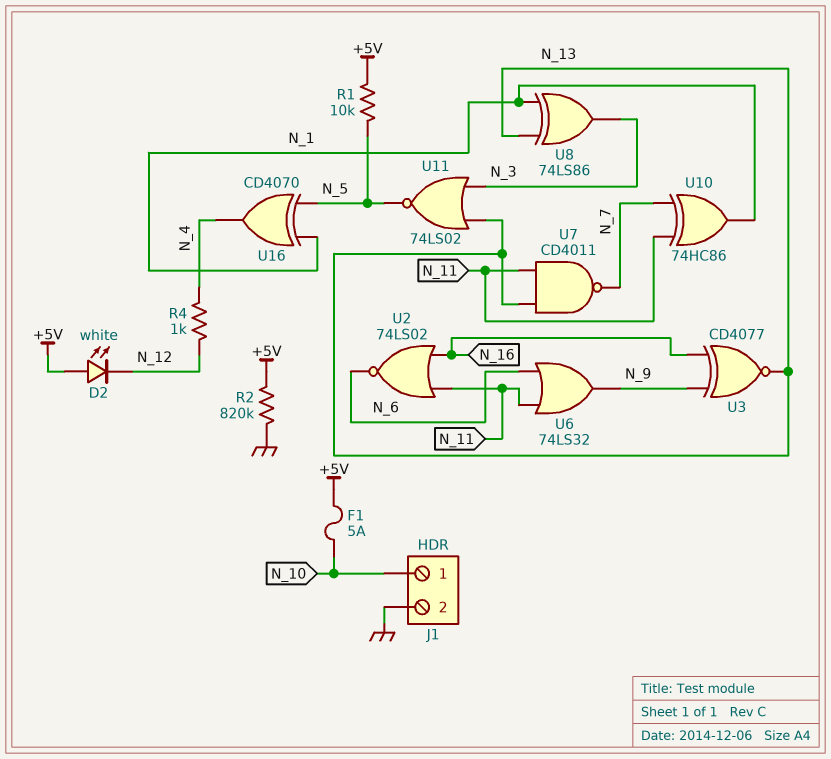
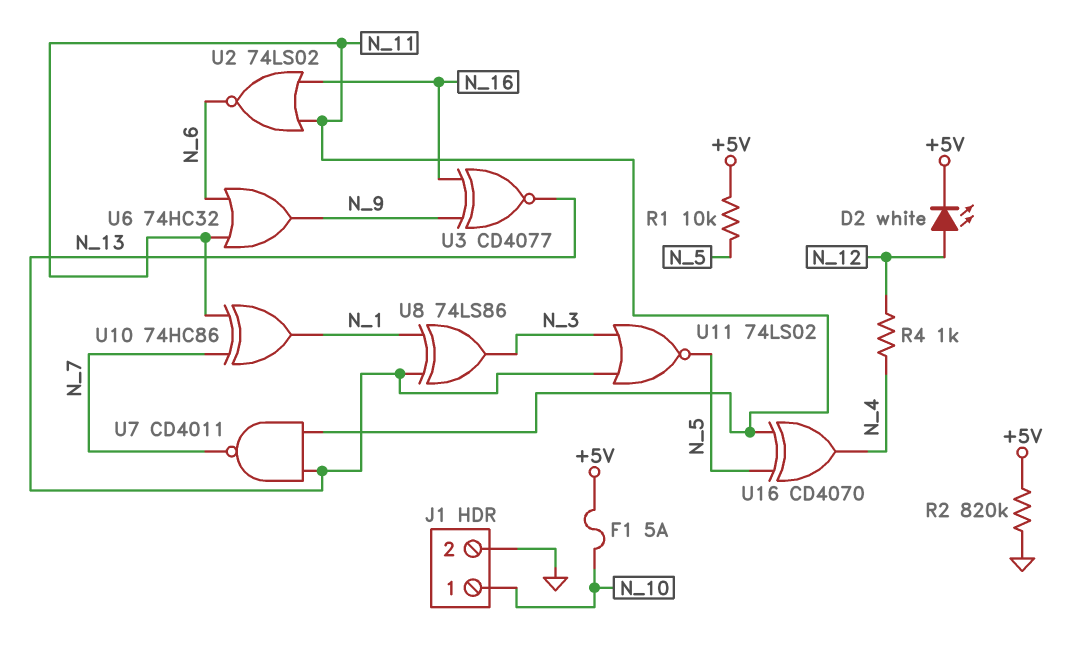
D2: LED white (A +5V, K N_12) -> LED white (A N_12, K +5V)
U6: OR 74LS32 (in N_6, in N_11, out N_9) -> OR 74HC32 (in N_6, in N_11, out N_9)
U16: XOR CD4070 (in N_1, in N_5, out N_4) -> XOR CD4070 (in N_5, in N_11, out N_4)

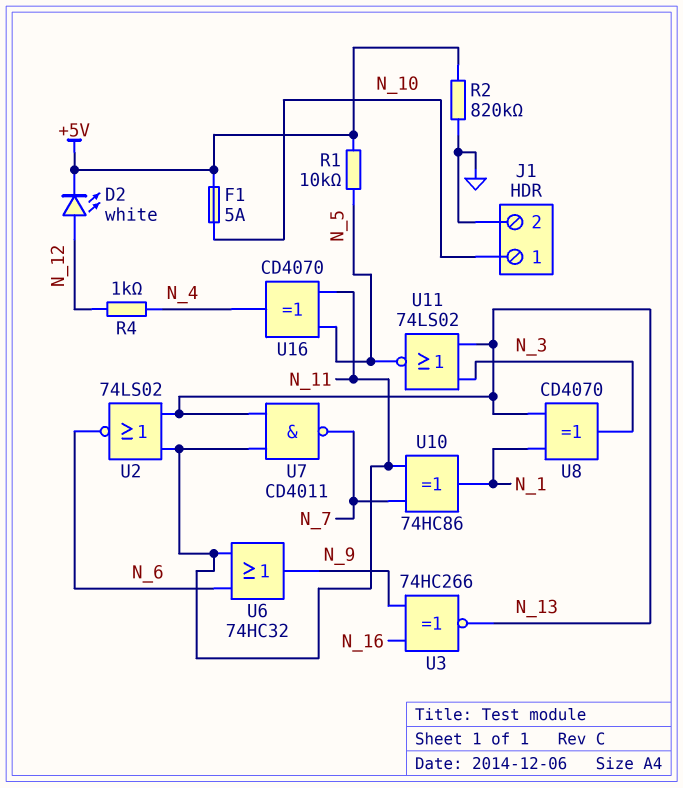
U2: NOR 74LS02 (in N_11, in N_16, out N_6) -> NOR 74LS02 (in N_11, in N_13, out N_6)
U3: XNOR CD4077 (in N_9, in N_16, out N_13) -> XNOR 74HC266 (in N_9, in N_16, out N_13)
U8: XOR 74LS86 (in N_1, in N_13, out N_3) -> XOR CD4070 (in N_1, in N_13, out N_3)

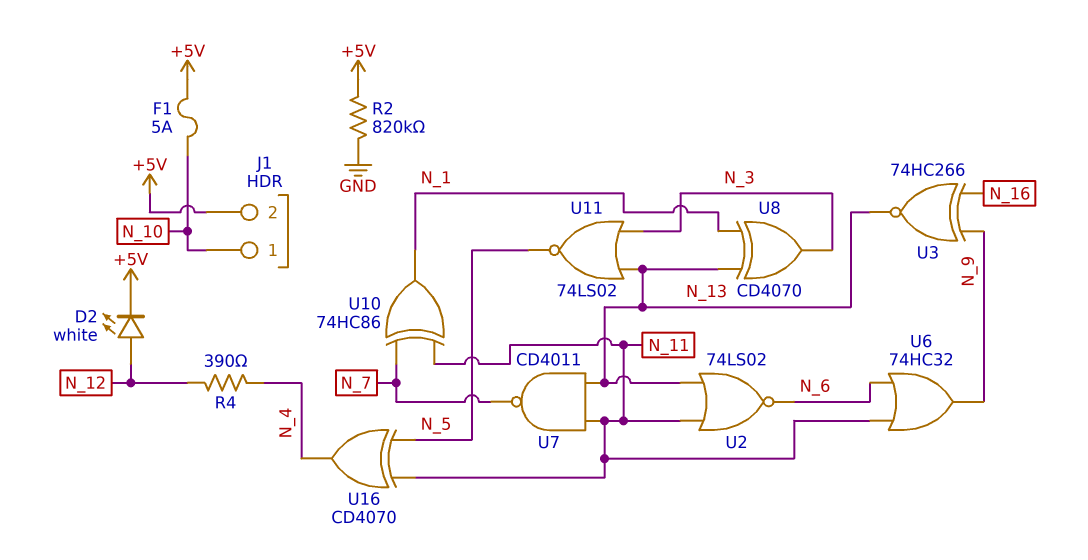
J1 pin 2: GND -> +5V
R1: 10k (+5V, N_5) -> none
R4: 1k (N_4, N_12) -> 390 (N_4, N_12)

